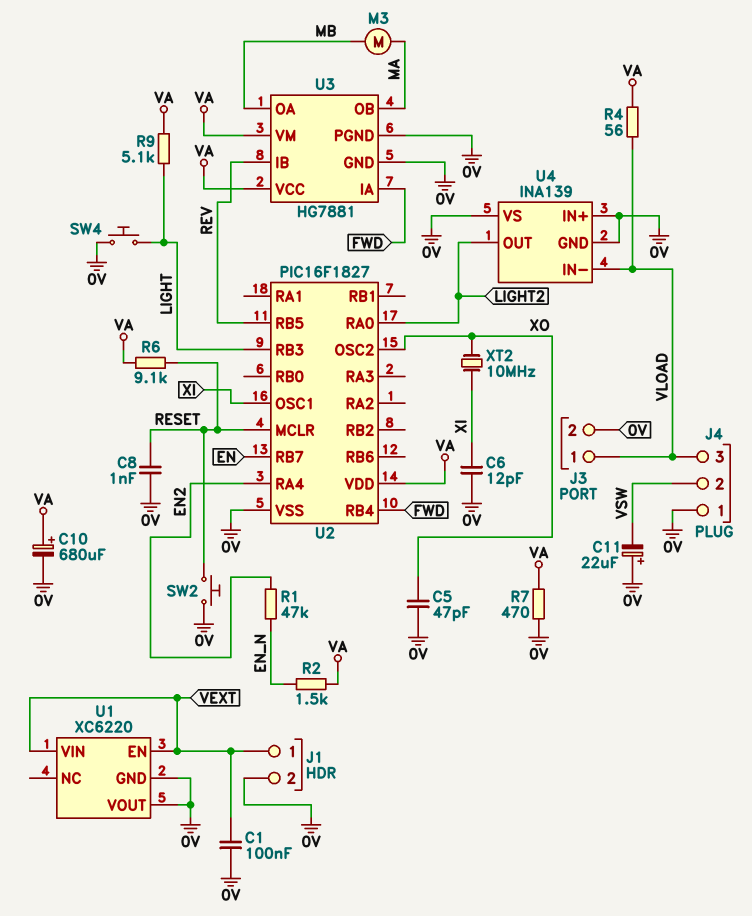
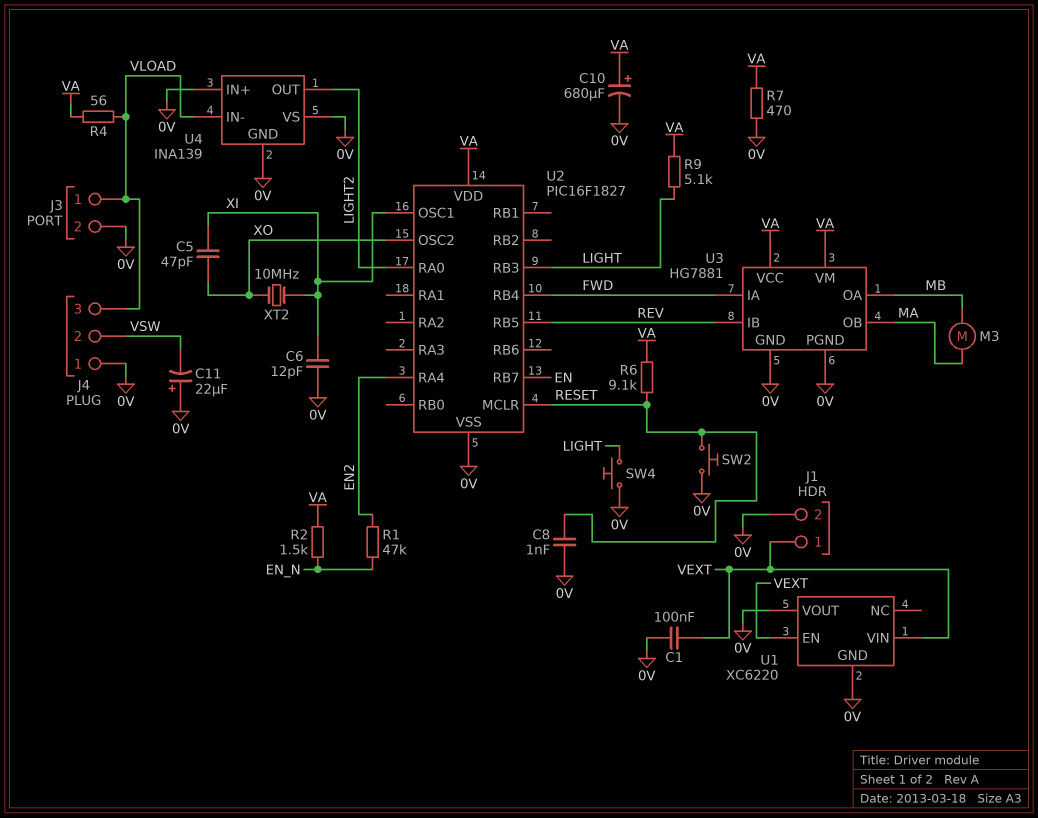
C5: 47pF (0V, XO) -> 47pF (XI, XO)

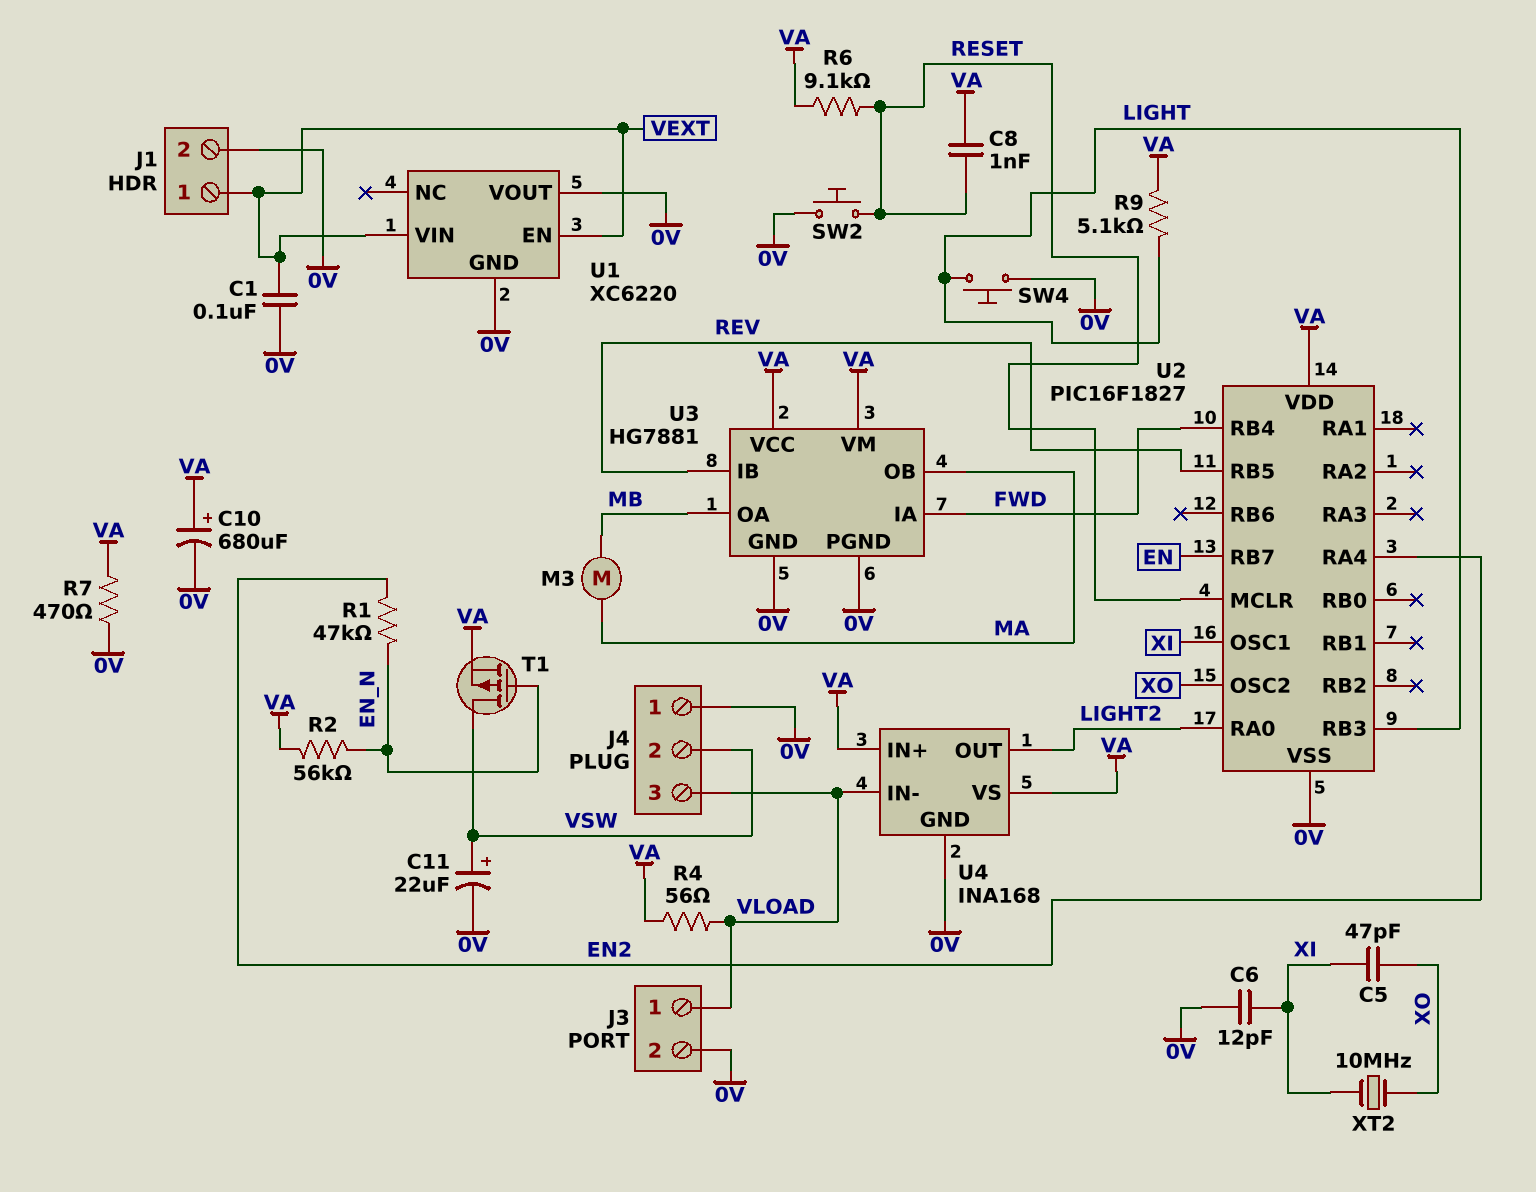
C8: 1nF (0V, RESET) -> 1nF (RESET, VA)
C11: 22uF (plus 0V, minus VSW) -> 22uF (plus VSW, minus 0V)
R2: 1.5k (EN_N, VA) -> 56k (EN_N, VA)
T1: none -> PMOS (G EN_N, D VSW, S VA)
U4: INA139 -> INA168
U4 pin IN+: 0V -> VA
U4 pin VS: 0V -> VA

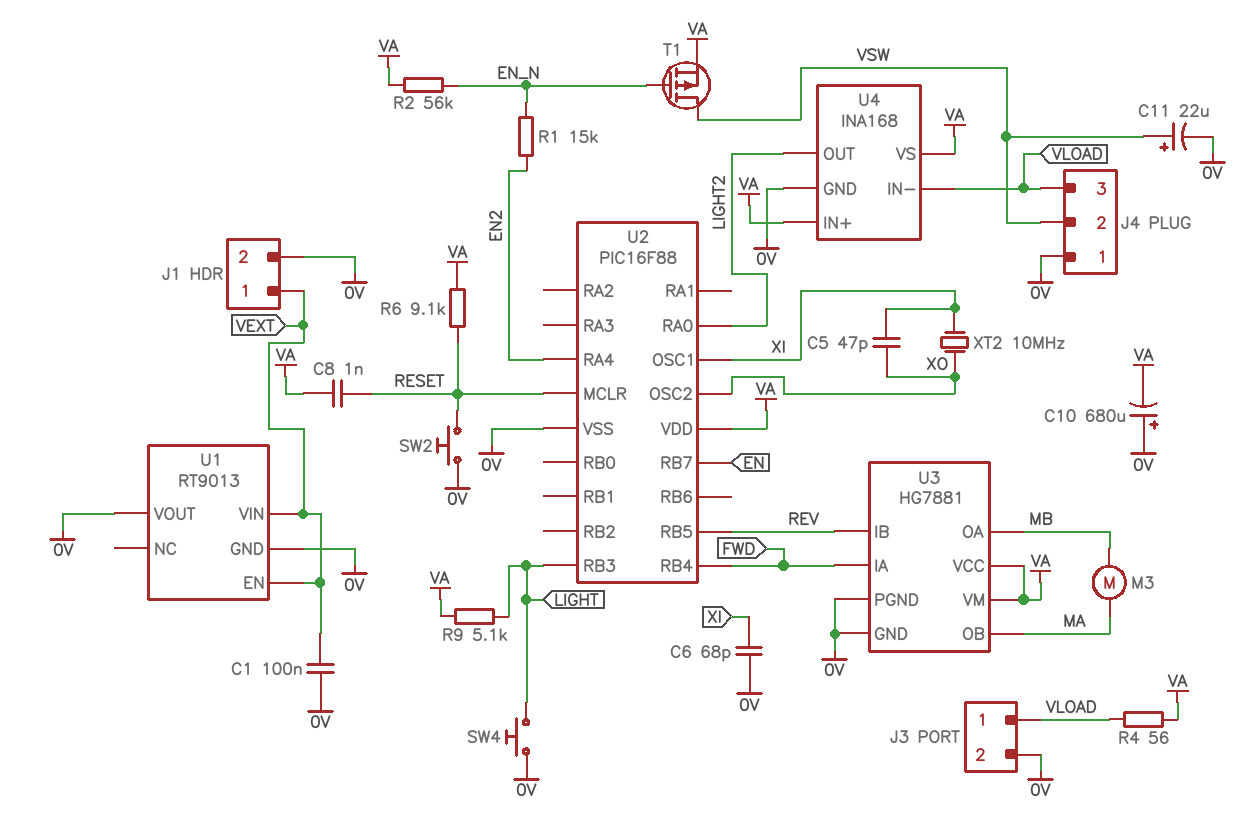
C6: 12pF (0V, XI) -> 68pF (0V, XI)
C10: 680uF (plus VA, minus 0V) -> 680uF (plus 0V, minus VA)
R1: 47k (EN2, EN_N) -> 15k (EN2, EN_N)
R7: 470 (0V, VA) -> none
U1: XC6220 -> RT9013
U2: PIC16F1827 -> PIC16F88

